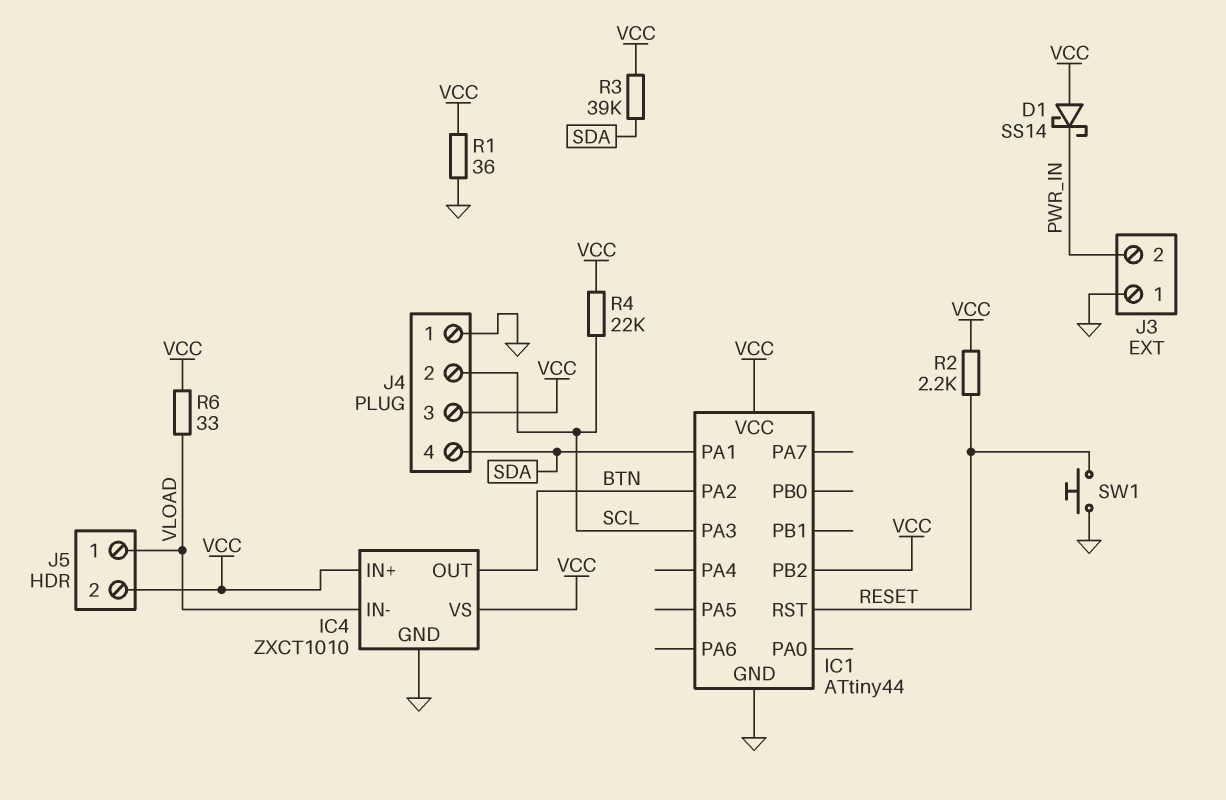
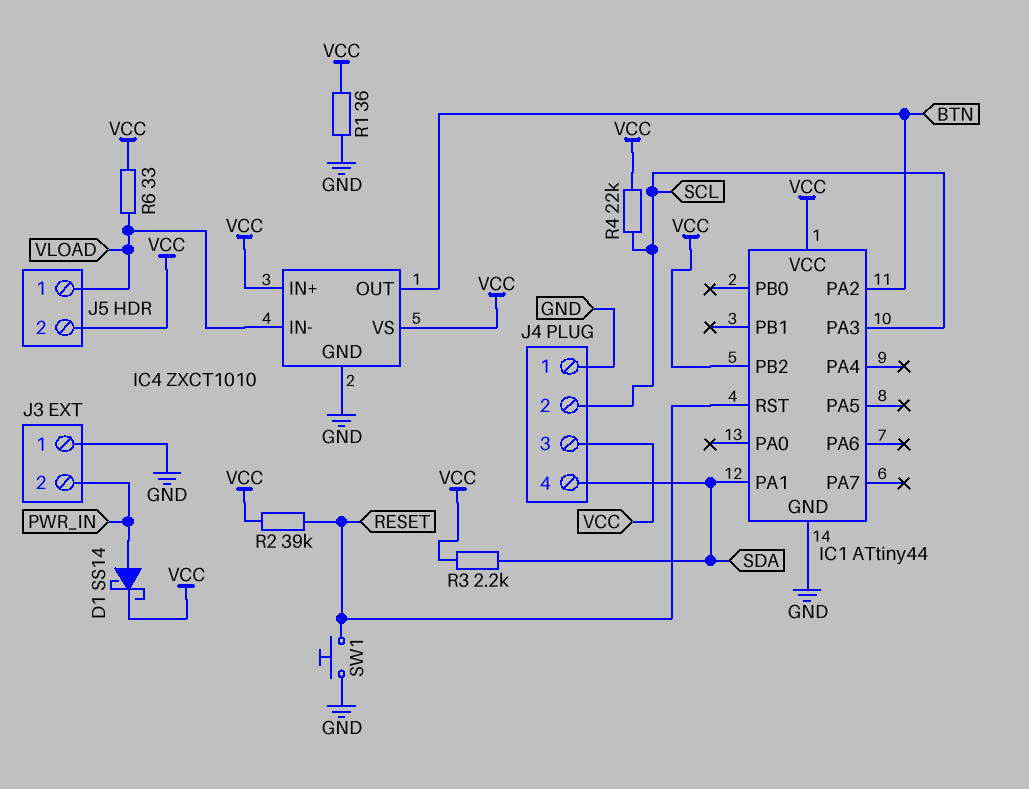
D1: schottky SS14 (A VCC, K PWR_IN) -> schottky SS14 (A PWR_IN, K VCC)
R2: 2.2k (RESET, VCC) -> 39k (RESET, VCC)
R3: 39k (SDA, VCC) -> 2.2k (SDA, VCC)

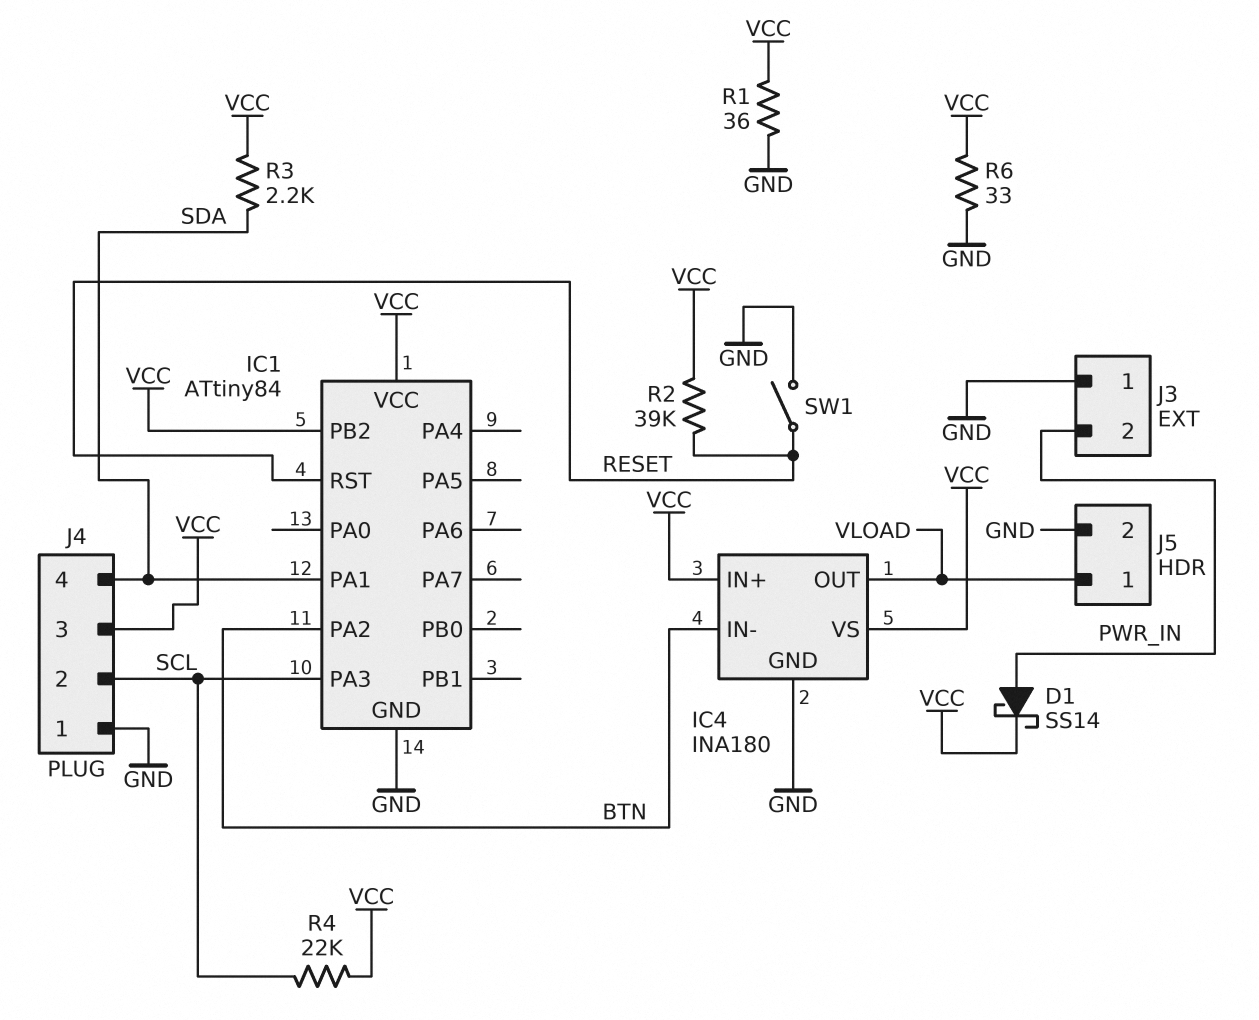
IC1: ATtiny44 -> ATtiny84
IC4: ZXCT1010 -> INA180
IC4 pin IN-: VLOAD -> BTN
IC4 pin OUT: BTN -> VLOAD
J5 pin 2: VCC -> GND
R6: 33 (VCC, VLOAD) -> 33 (GND, VCC)
SW1: button (GND, RESET) -> switch (GND, RESET)

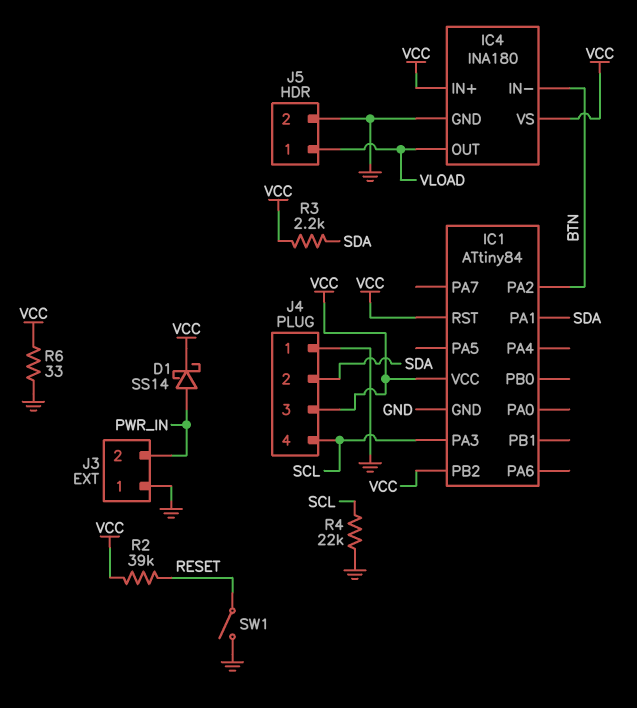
IC1 pin RST: RESET -> VCC
J4 pin 2: SCL -> SDA
J4 pin 4: SDA -> SCL
R1: 36 (GND, VCC) -> none
R4: 22k (SCL, VCC) -> 22k (GND, SCL)

